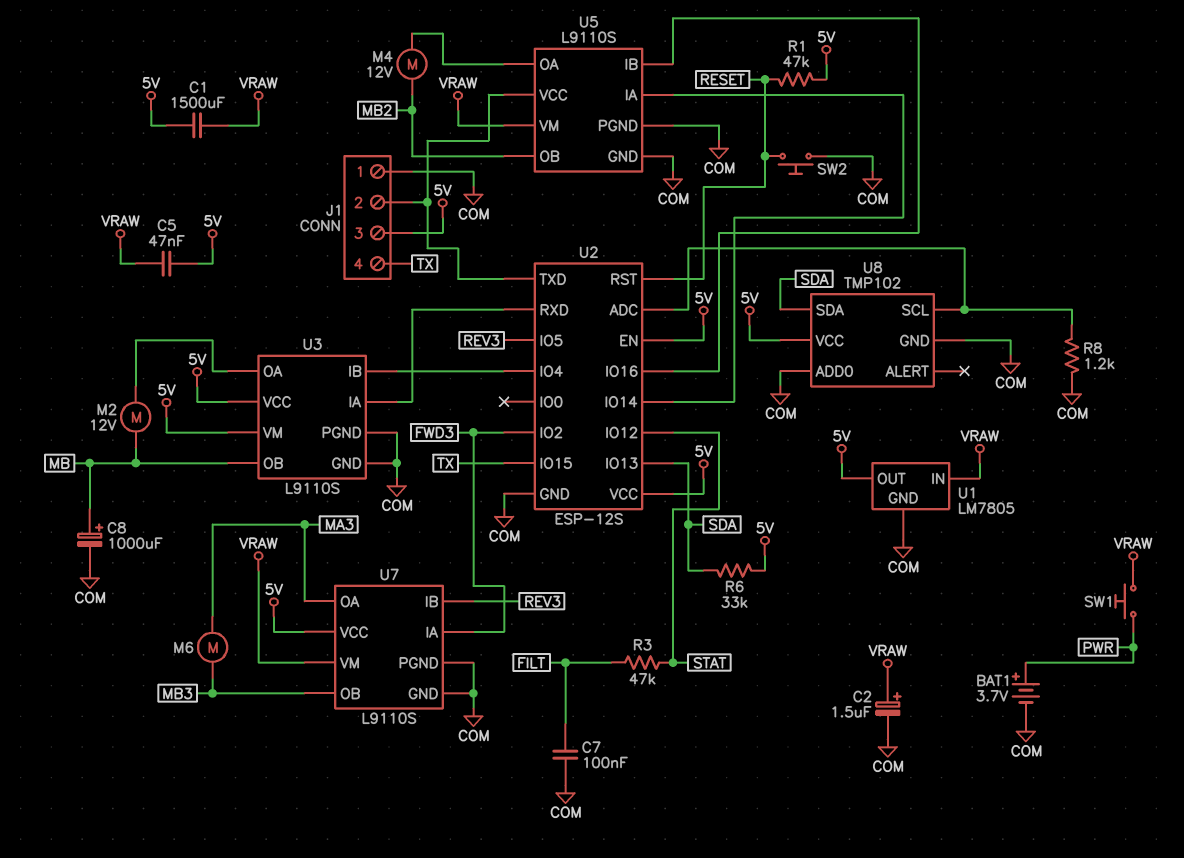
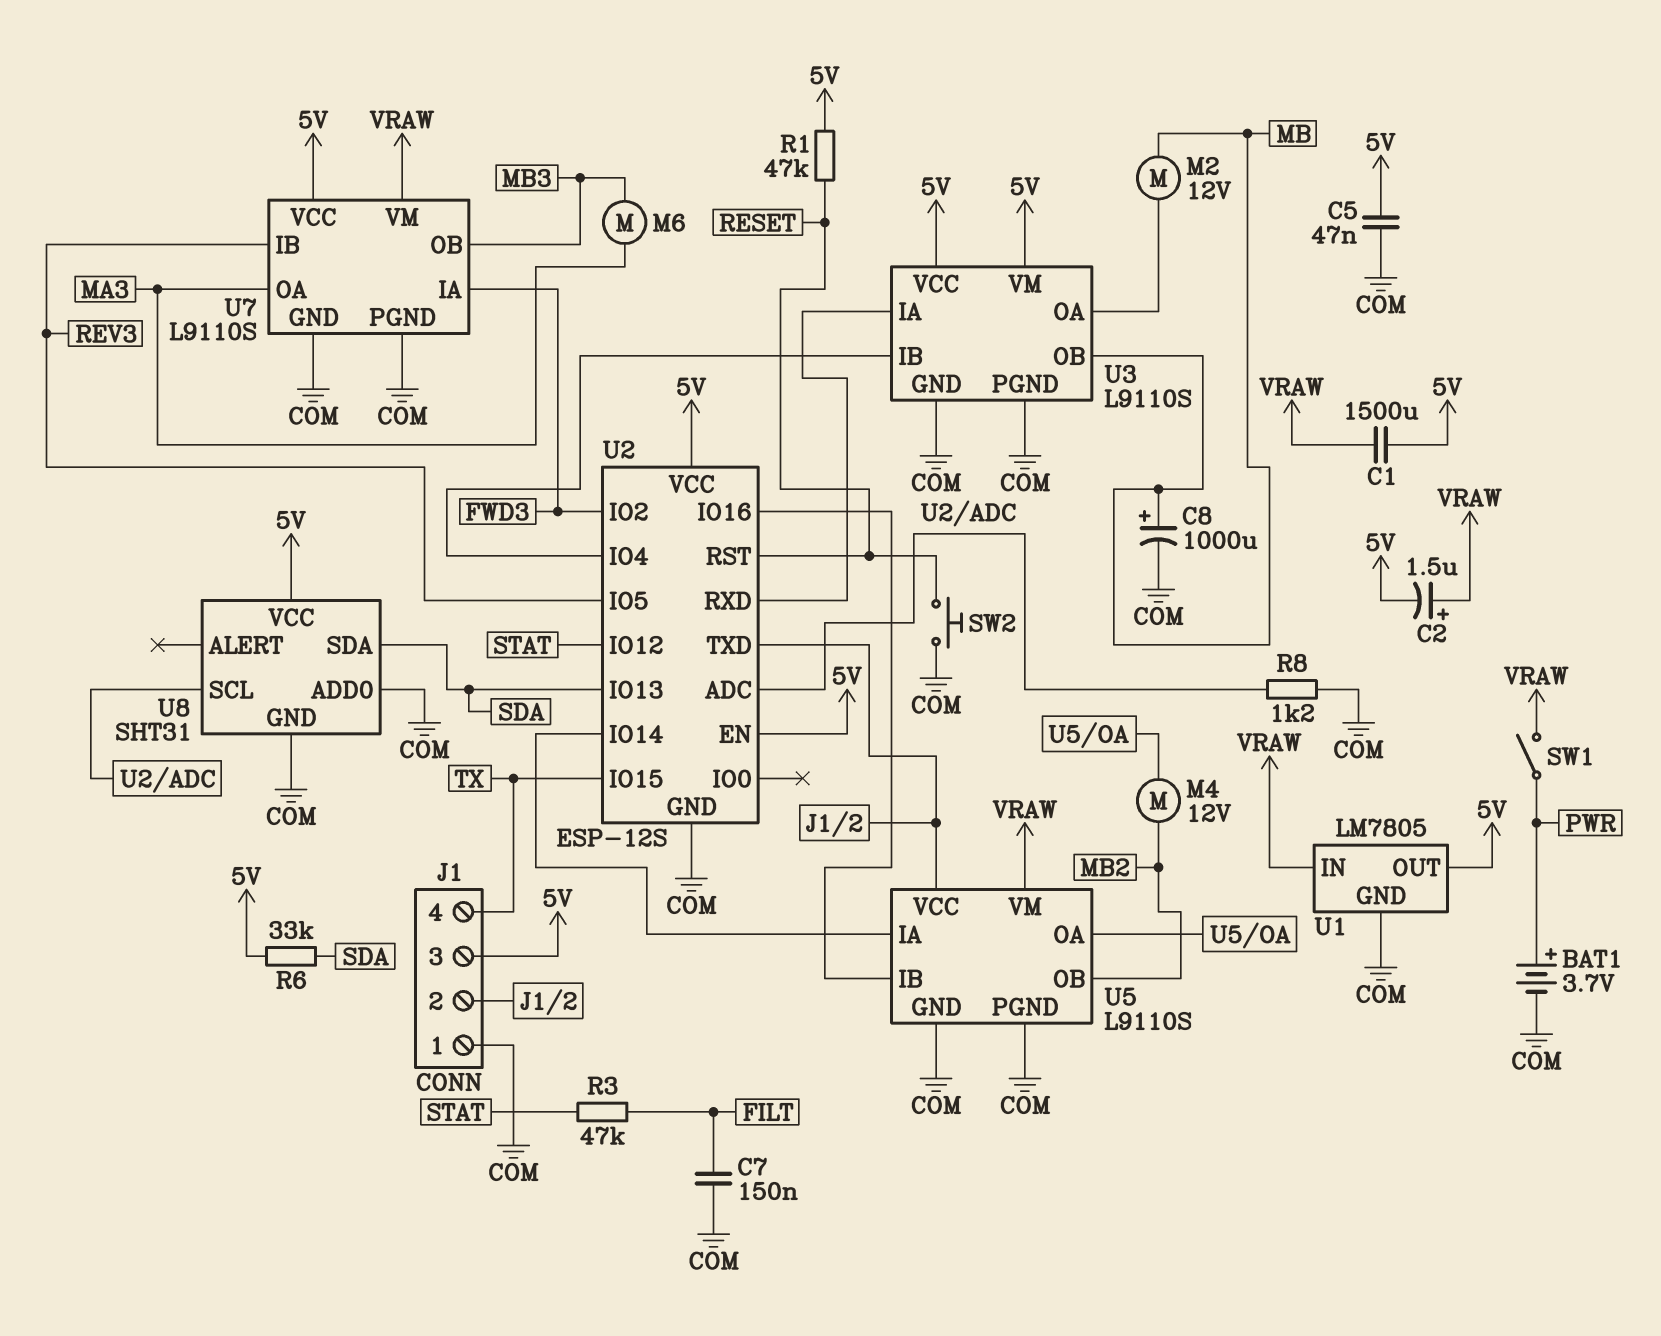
C2: 1.5uF (plus VRAW, minus COM) -> 1.5uF (plus VRAW, minus 5V)
C5: 47nF (5V, VRAW) -> 47nF (5V, COM)
C7: 100nF (COM, FILT) -> 150nF (COM, FILT)
SW1: button (PWR, VRAW) -> switch (PWR, VRAW)
U8: TMP102 -> SHT31

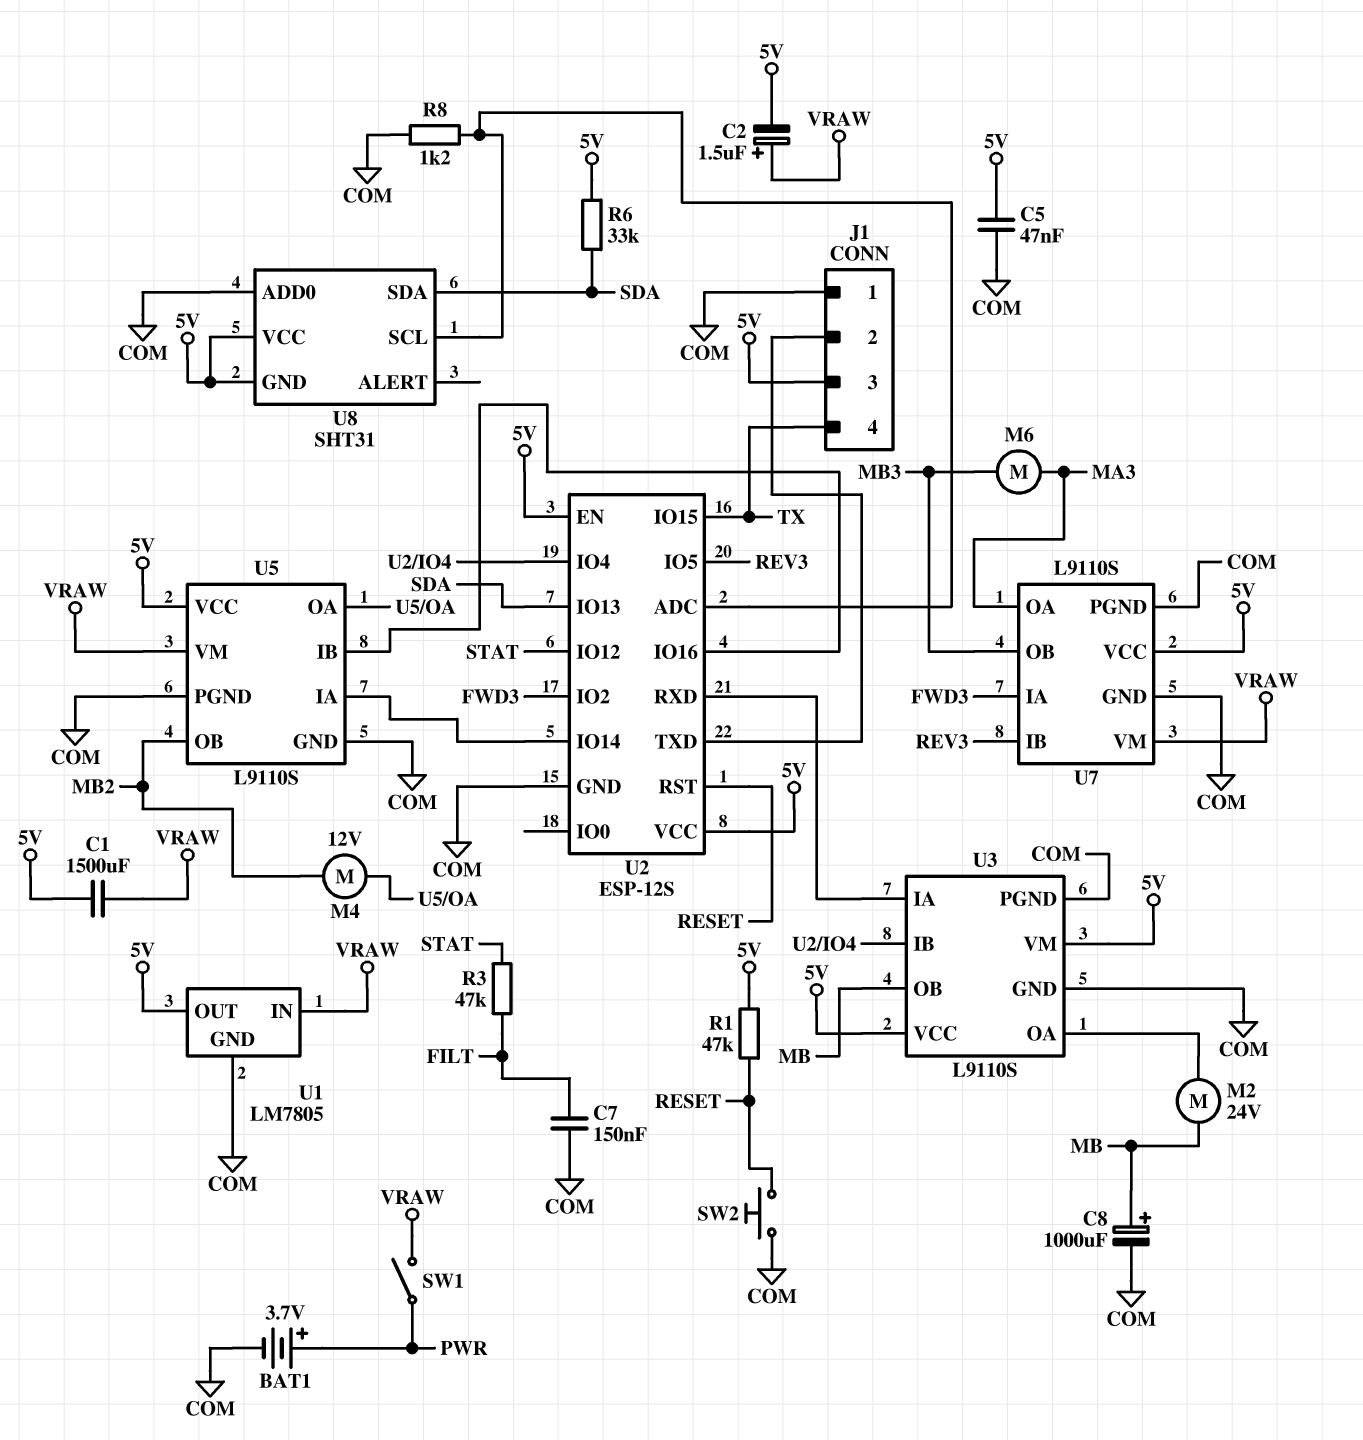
M2: motor 12V (MB, U3/OA) -> motor 24V (MB, U3/OA)
U5 pin VCC: J1/2 -> 5V
U8 pin GND: COM -> 5V

